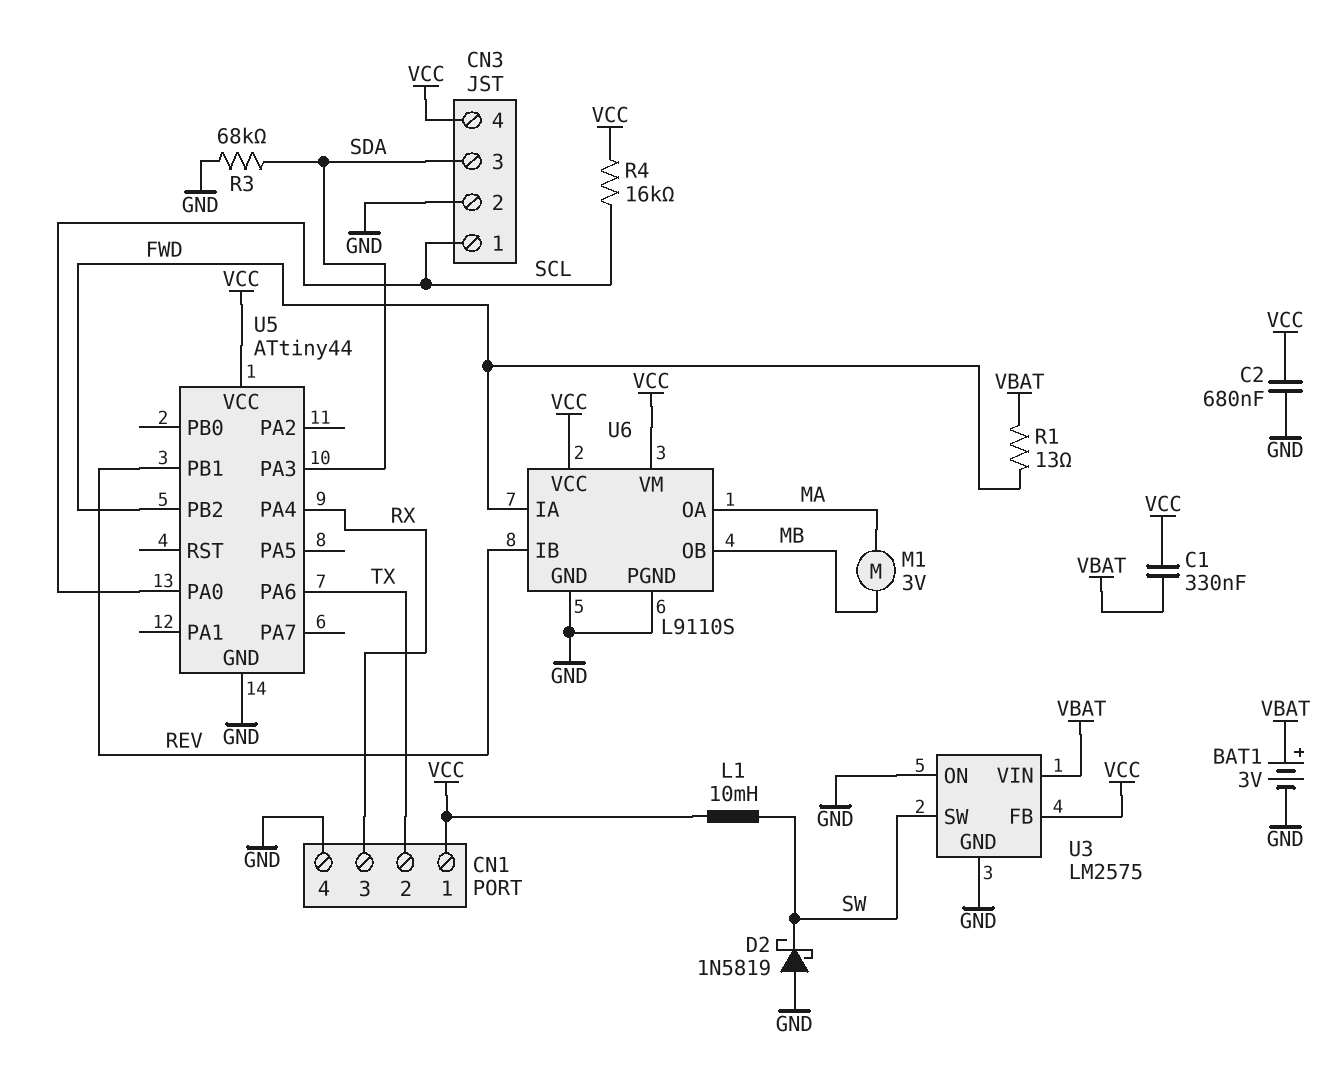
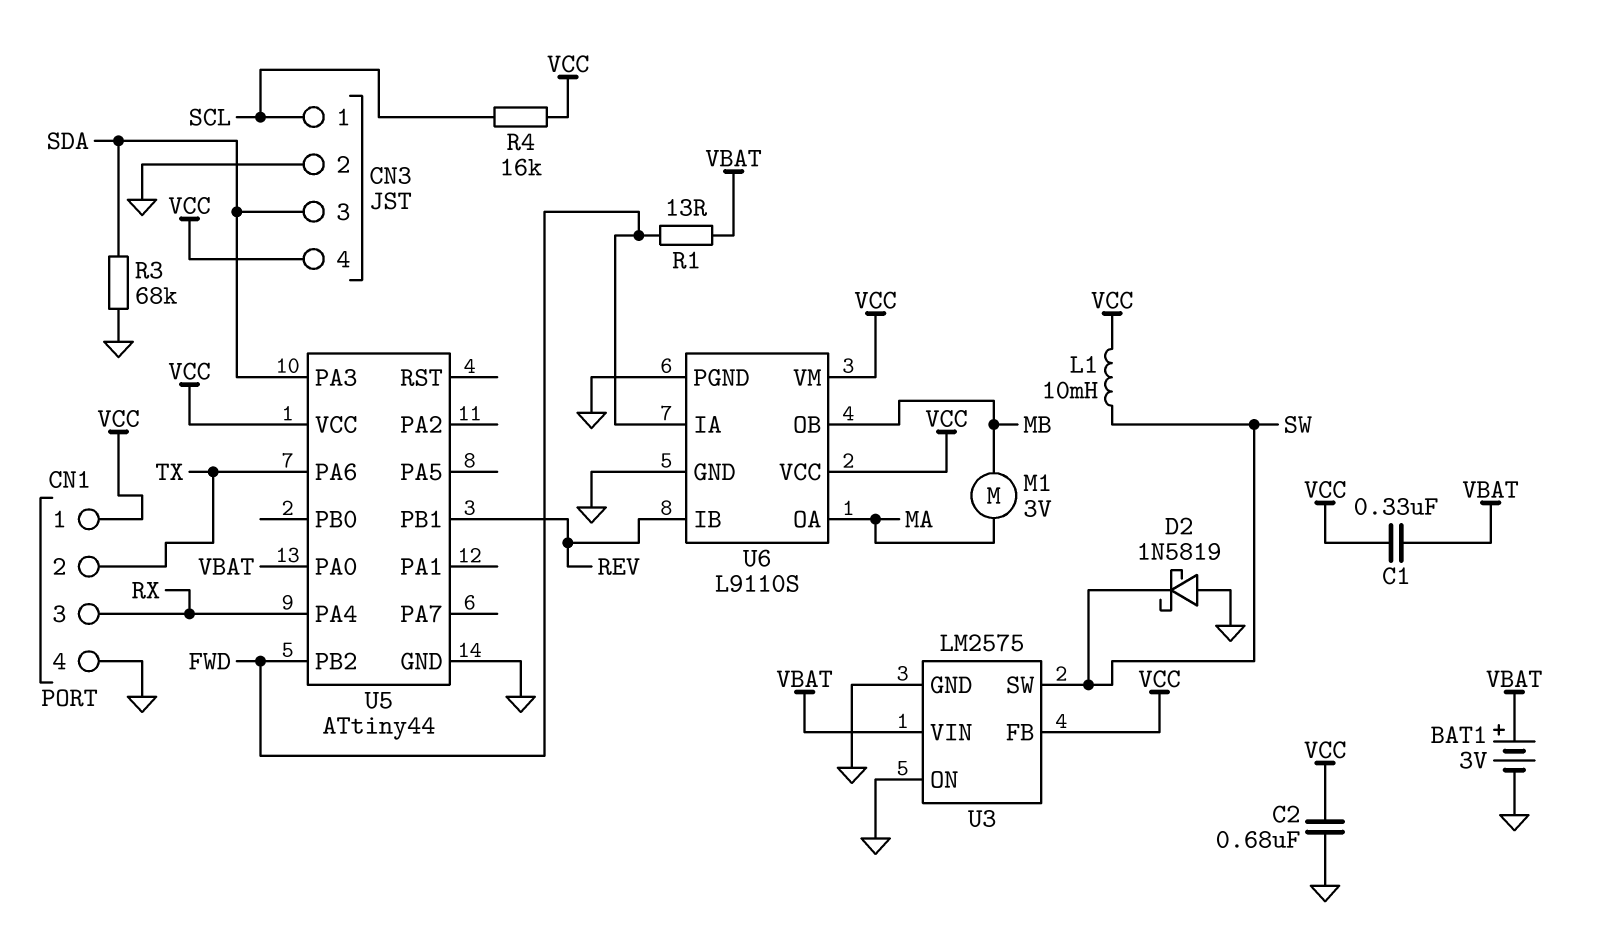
U5 pin PA0: SCL -> VBAT

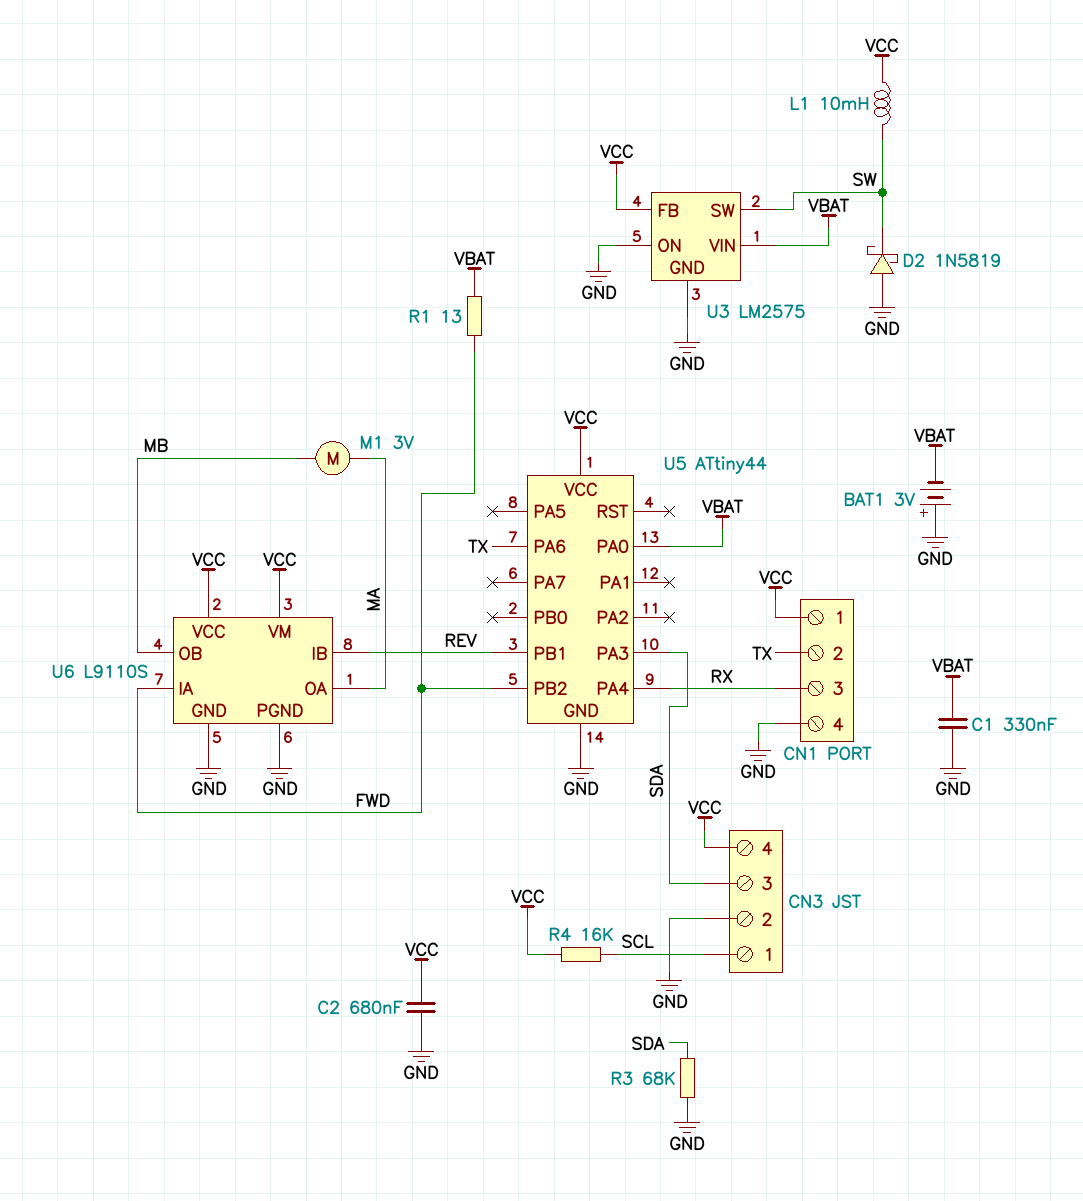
BAT1: 3V (plus VBAT, minus GND) -> 3V (plus GND, minus VBAT)
C1: 330nF (VBAT, VCC) -> 330nF (GND, VBAT)

